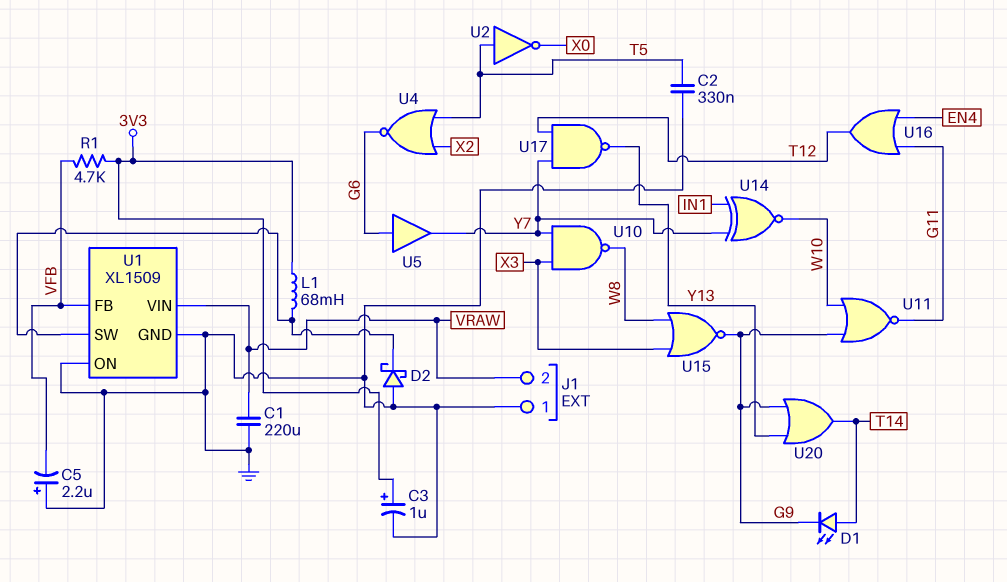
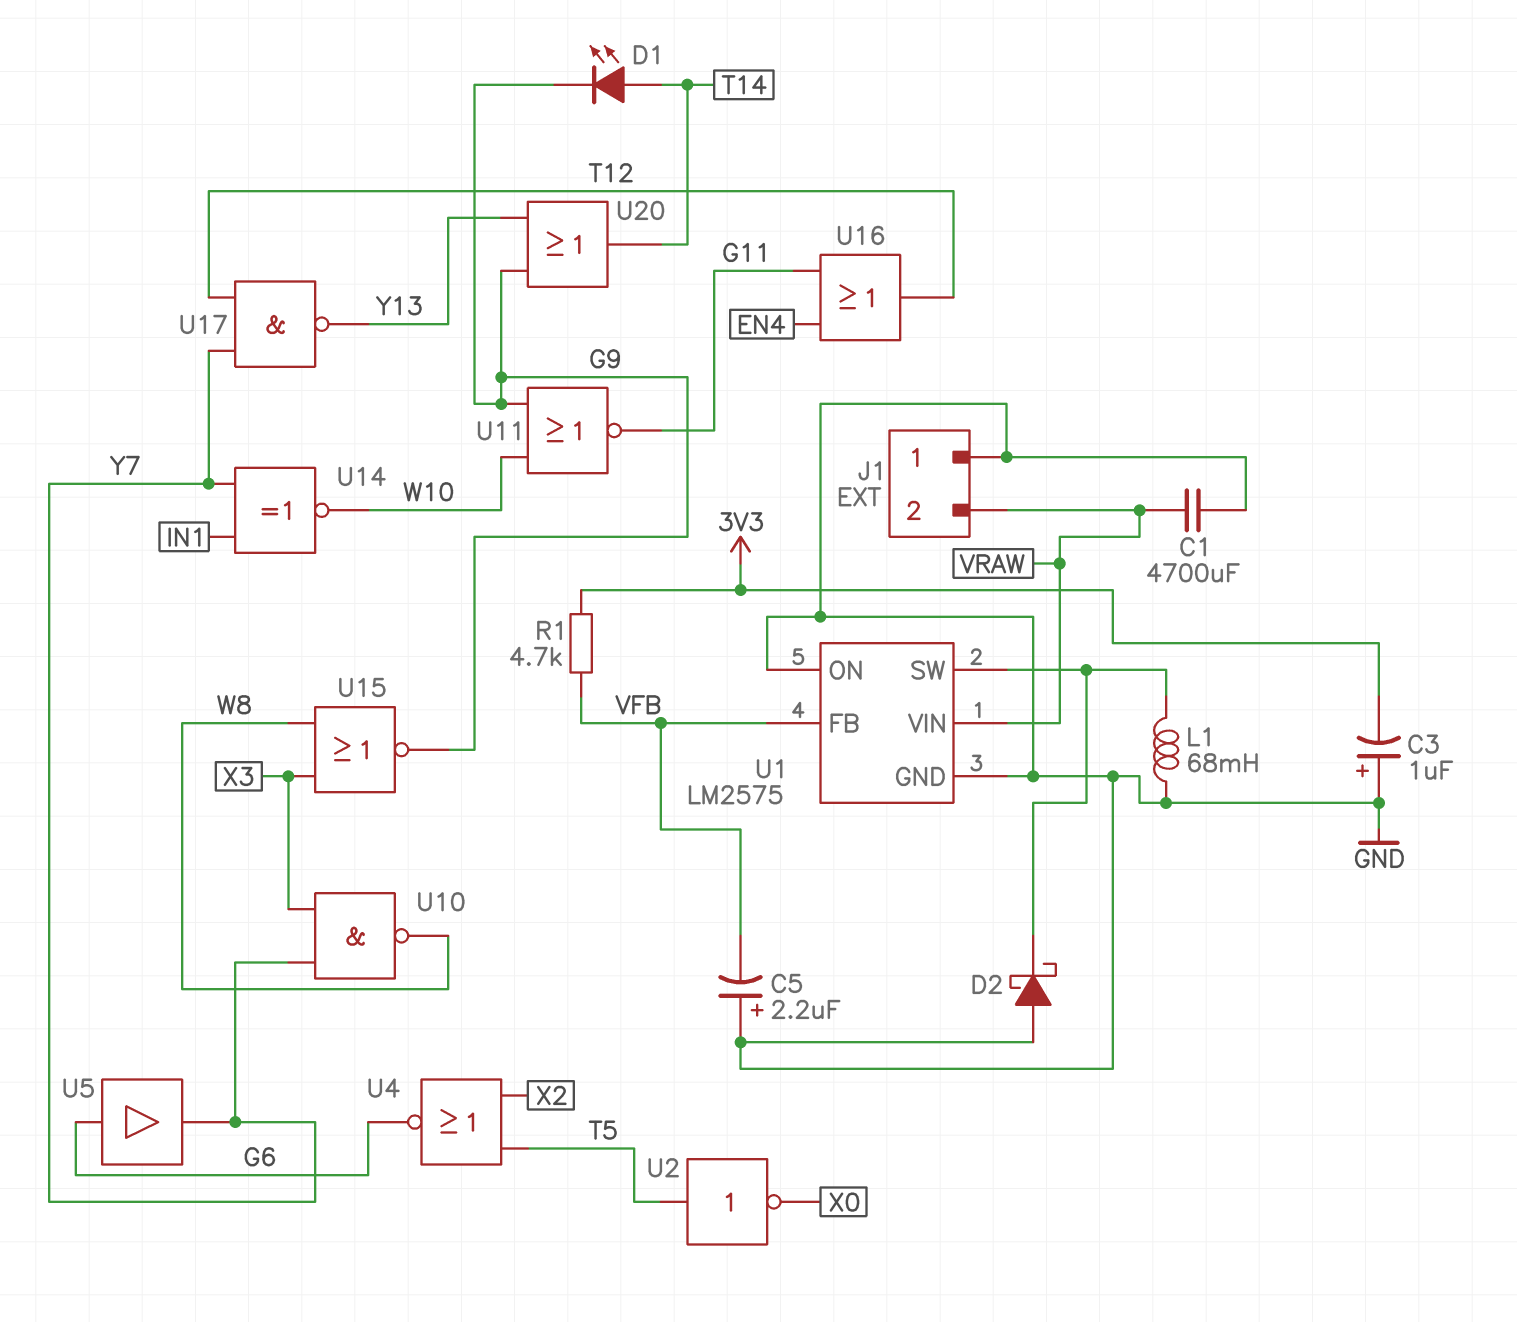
C1: 220uF (GND, VRAW) -> 4700uF (GND, VRAW)
C2: 330nF (GND, T5) -> none
C3: 1uF (plus 3V3, minus GND) -> 1uF (plus GND, minus 3V3)
L1: 68mH (3V3, U1/SW) -> 68mH (GND, U1/SW)
U1: XL1509 -> LM2575

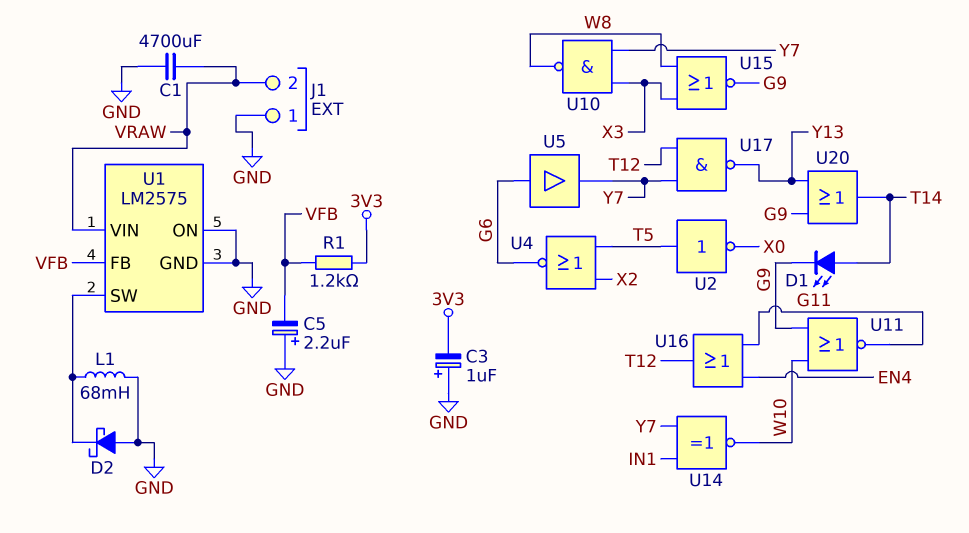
R1: 4.7k (3V3, VFB) -> 1.2k (3V3, VFB)

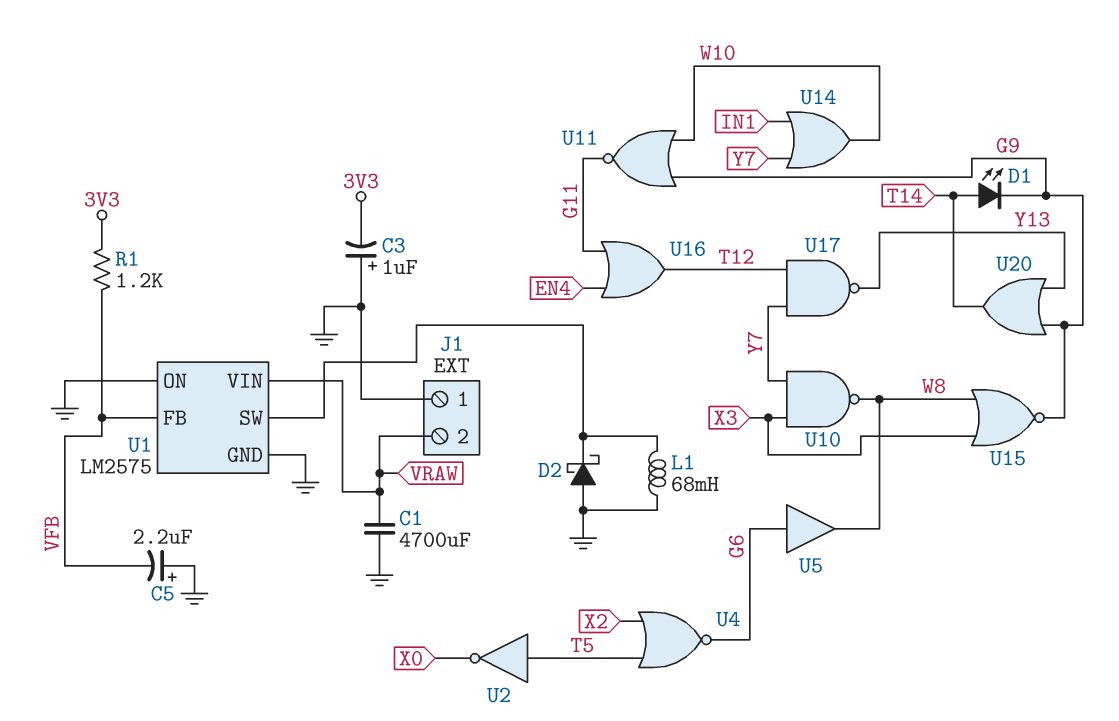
U5: buffer (in G6, out Y7) -> buffer (in G6, out W8)
U14: XNOR (in IN1, in Y7, out W10) -> OR (in IN1, in Y7, out W10)

